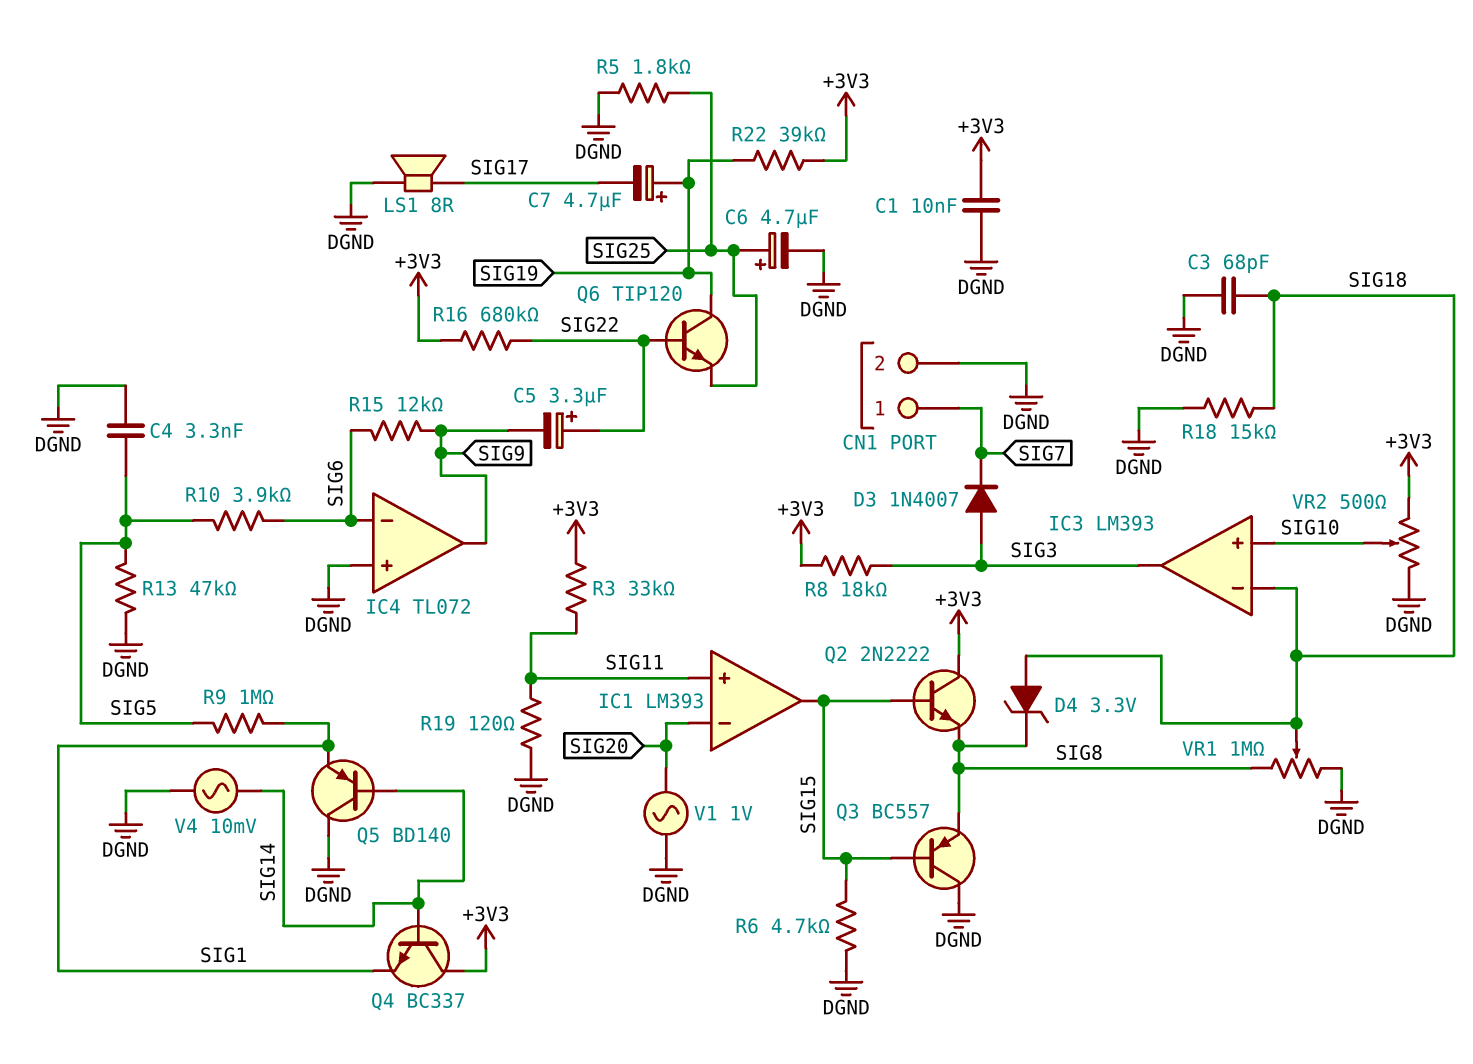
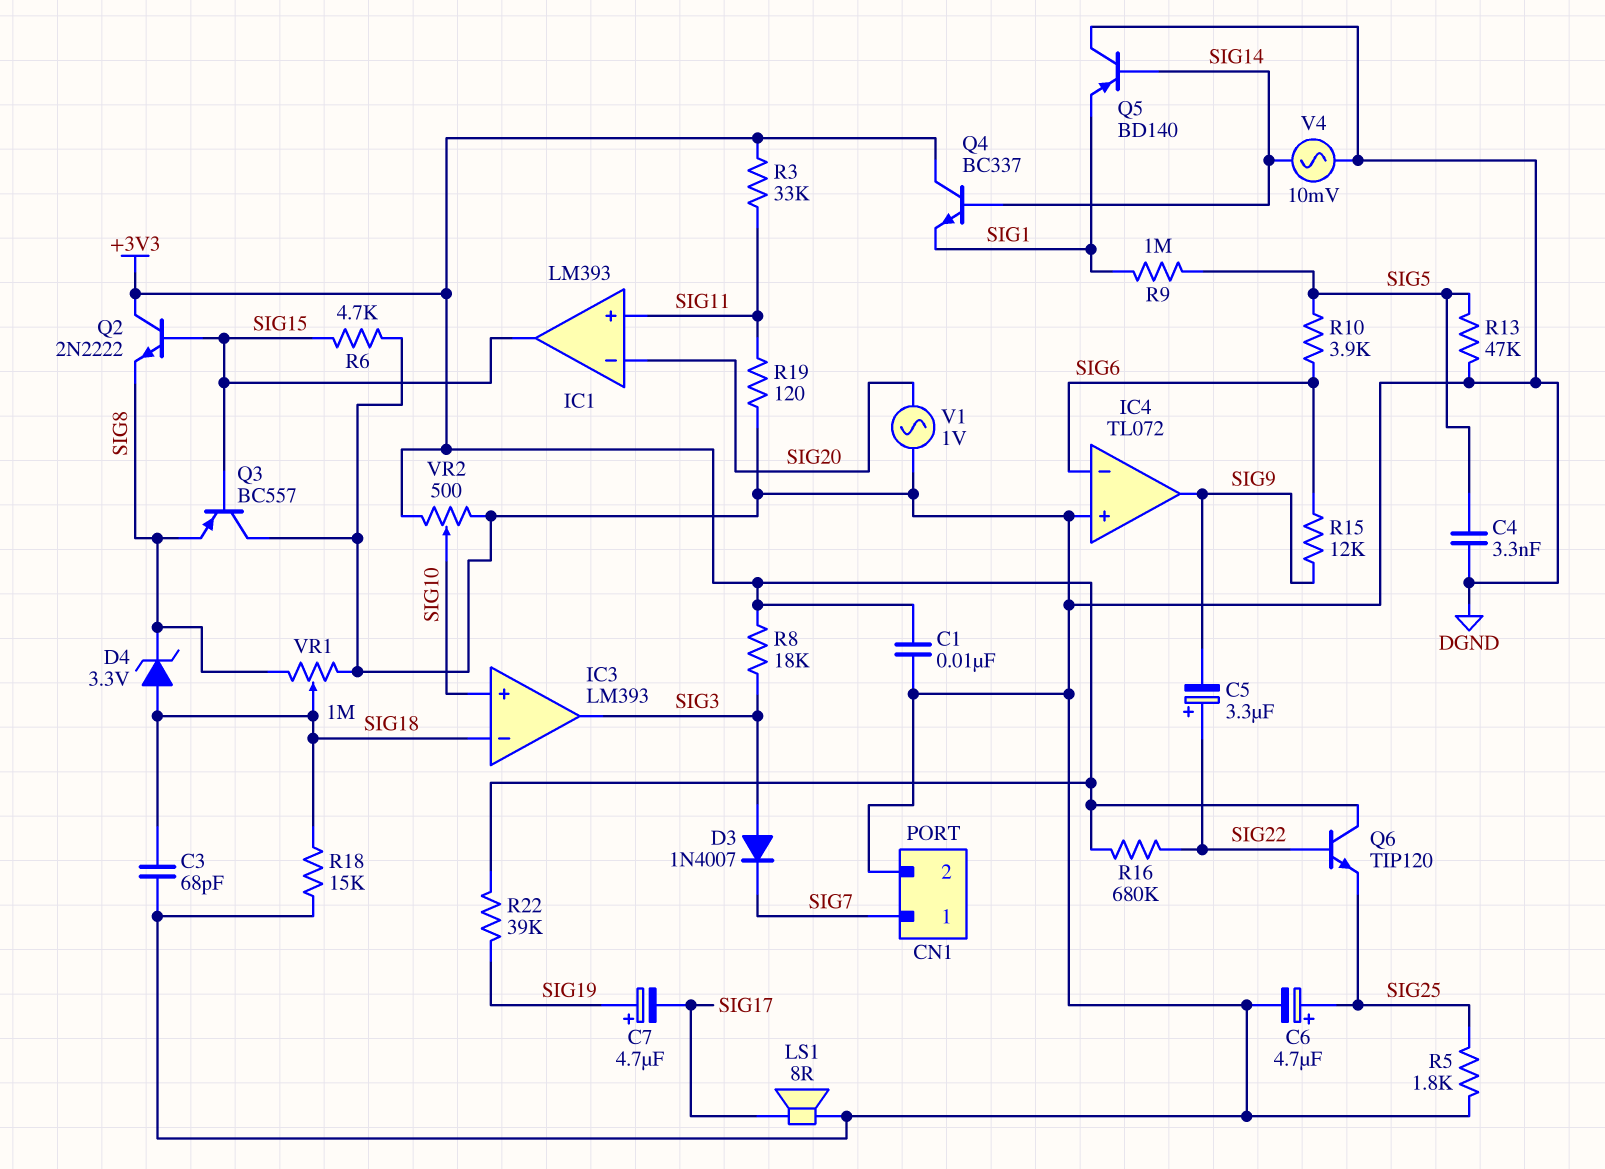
Q6: NPN TIP120 (B SIG22, C SIG19, E SIG25) -> NPN TIP120 (B SIG22, C +3V3, E SIG25)

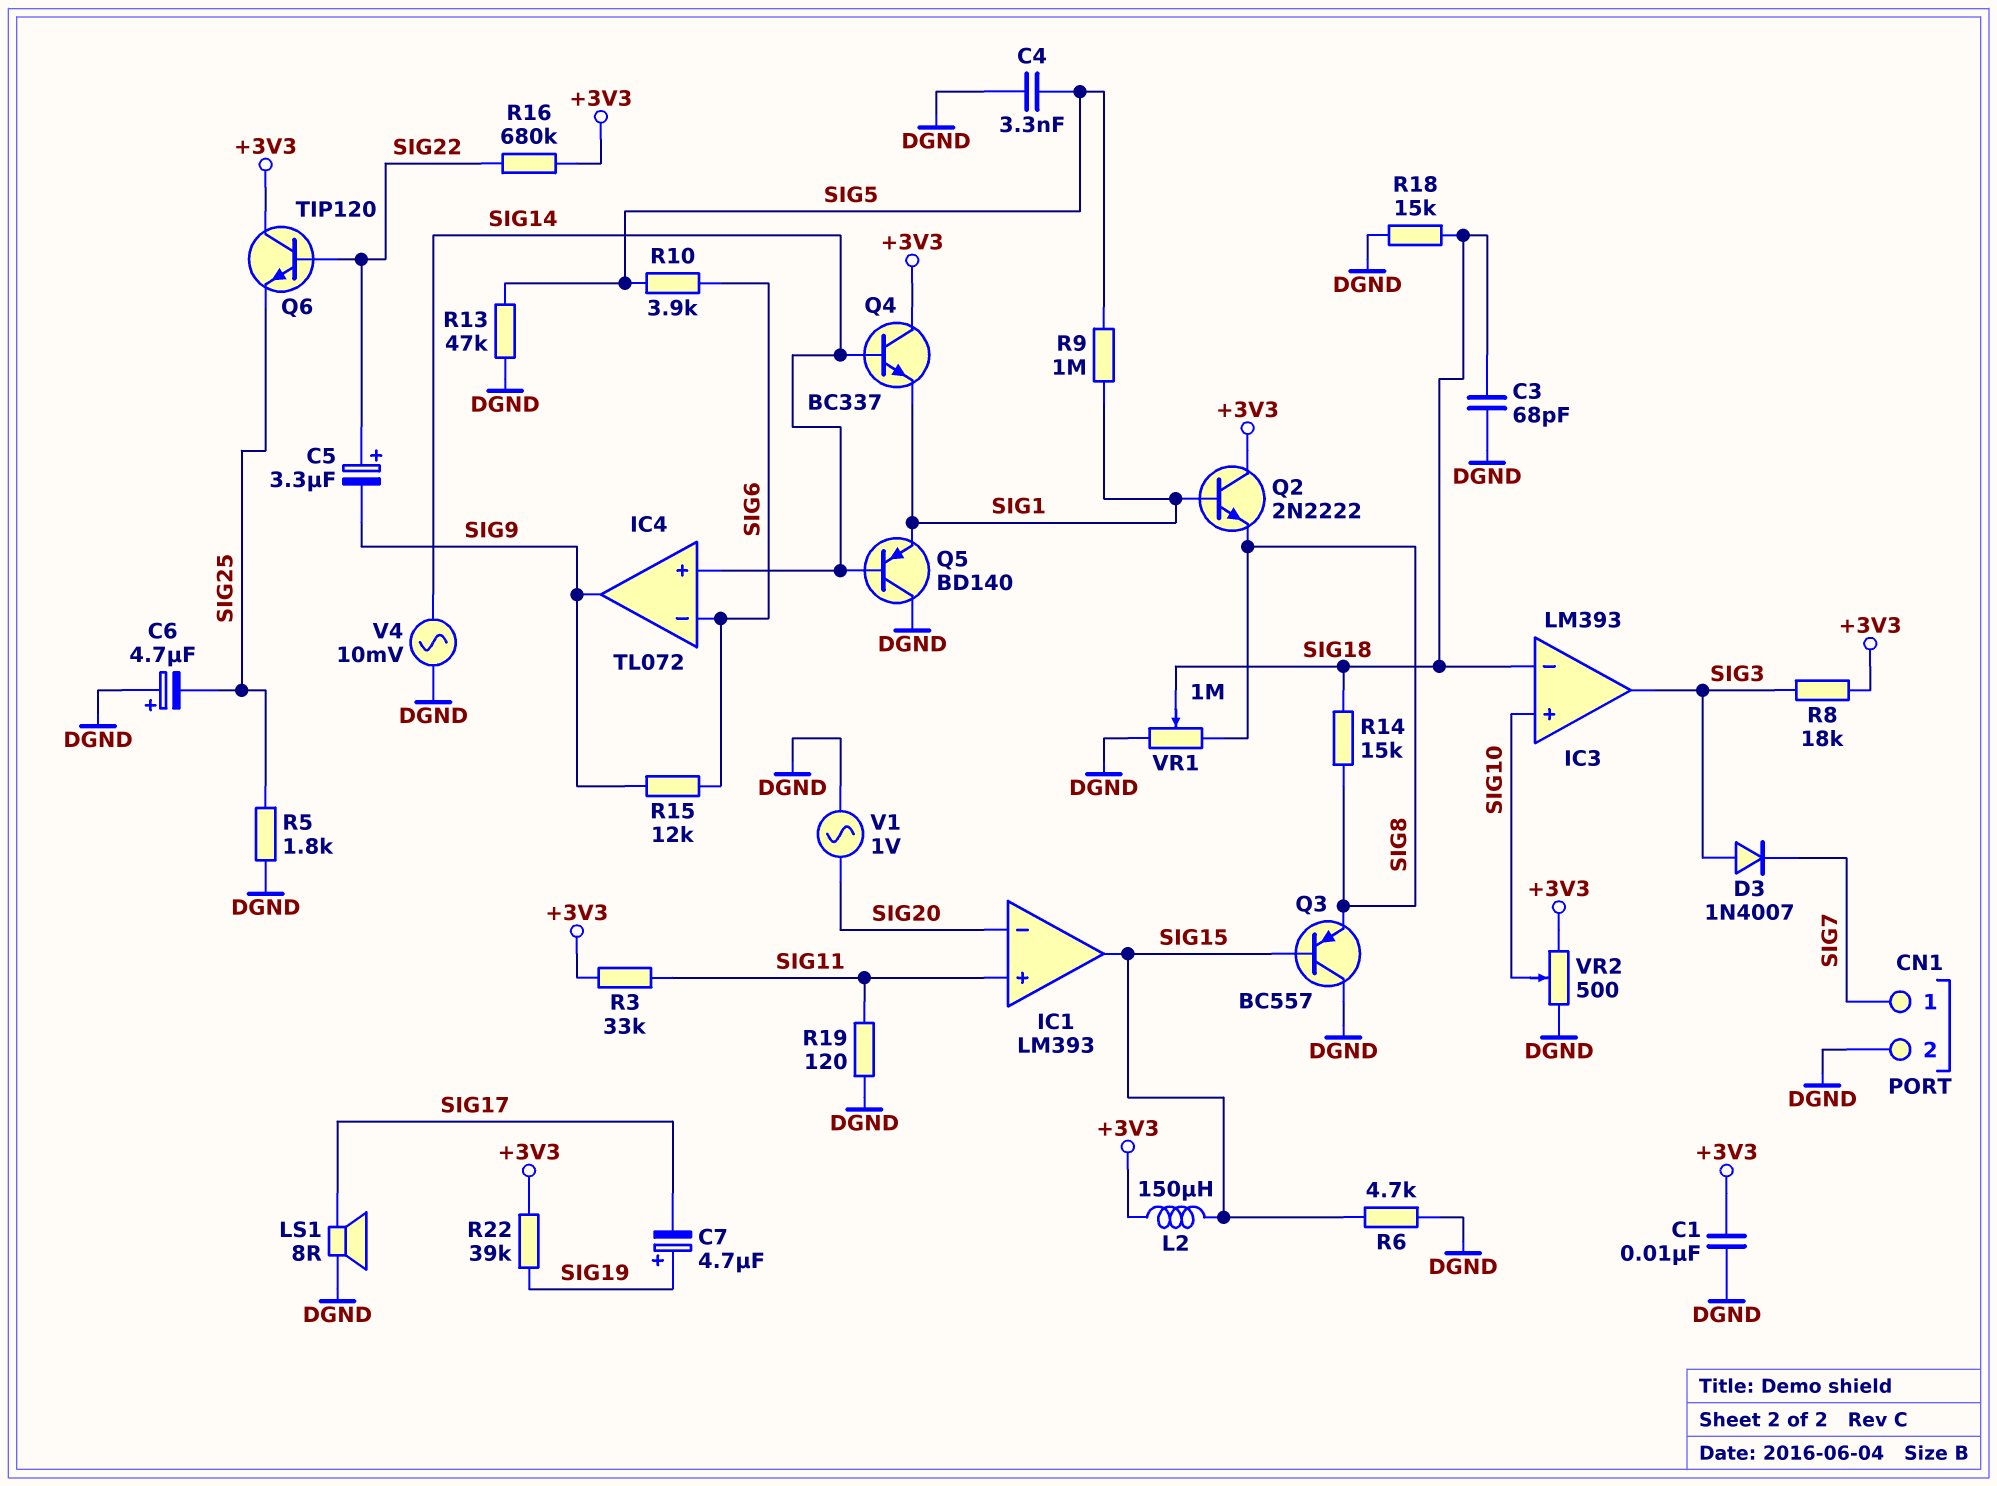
C6: 4.7uF (plus SIG25, minus DGND) -> 4.7uF (plus DGND, minus SIG25)
D4: zener 3.3V (A SIG18, K SIG8) -> none
IC4 pin in+: DGND -> SIG14
L2: none -> 150uH (+3V3, SIG15)
Q2: NPN 2N2222 (B SIG15, C +3V3, E SIG8) -> NPN 2N2222 (B SIG1, C +3V3, E SIG8)
R14: none -> 15k (SIG8, SIG18)

